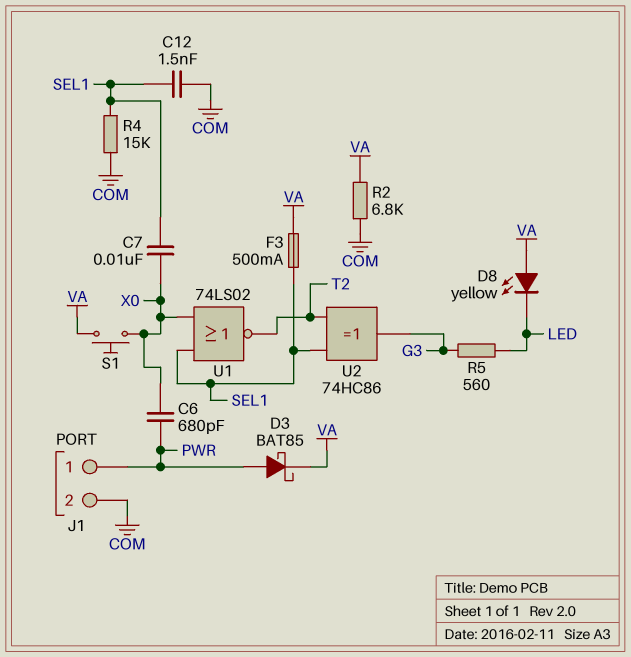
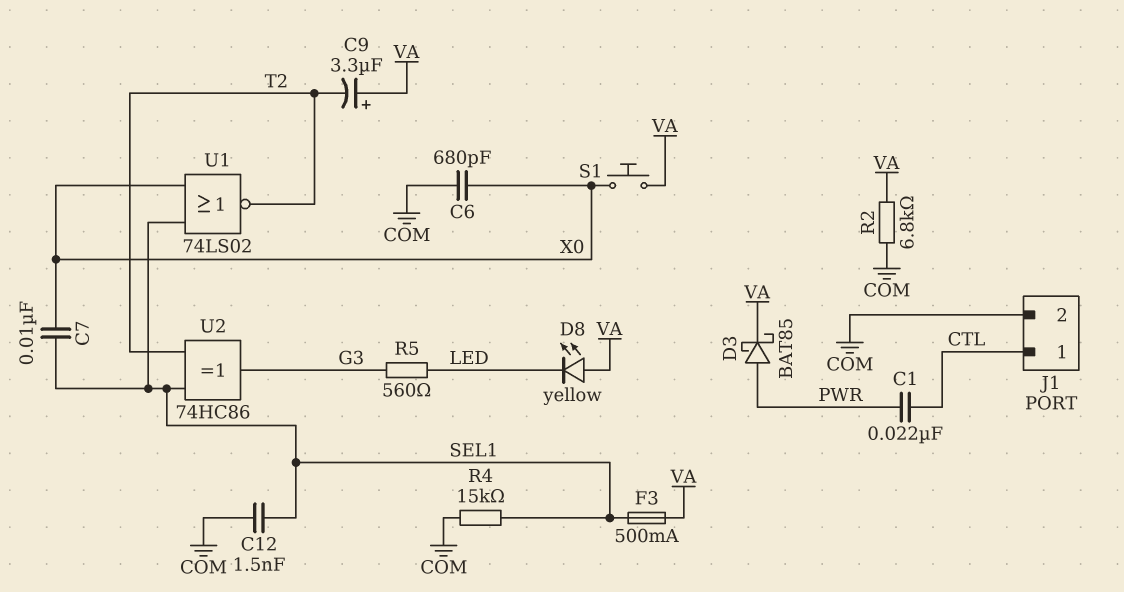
C1: none -> 22nF (CTL, PWR)
C6: 680pF (PWR, X0) -> 680pF (COM, X0)
C9: none -> 3.3uF (plus VA, minus T2)
J1 pin 1: PWR -> CTL

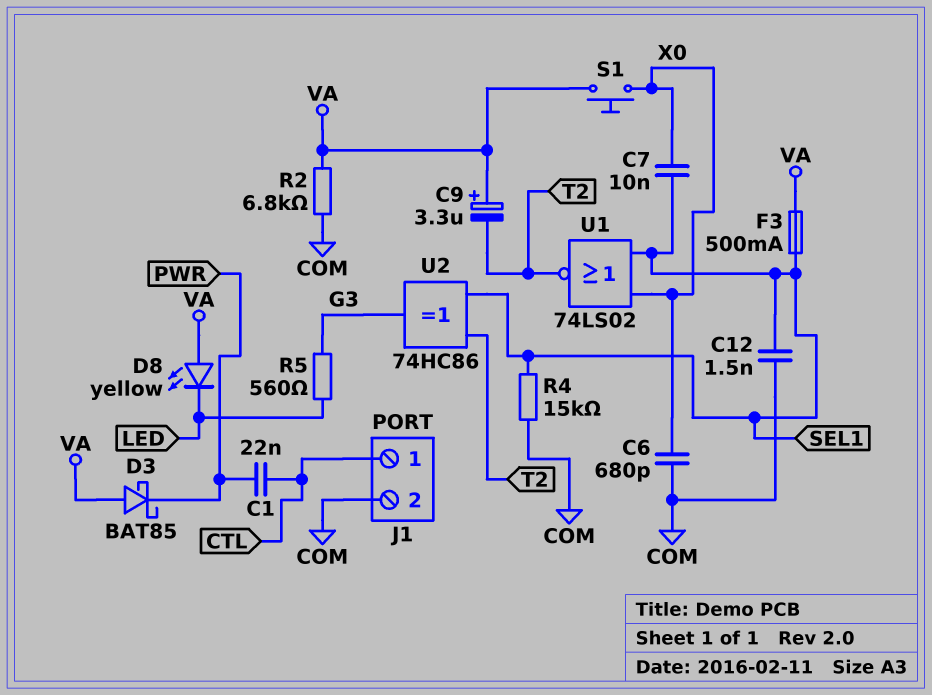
D3: schottky BAT85 (A PWR, K VA) -> schottky BAT85 (A VA, K PWR)

